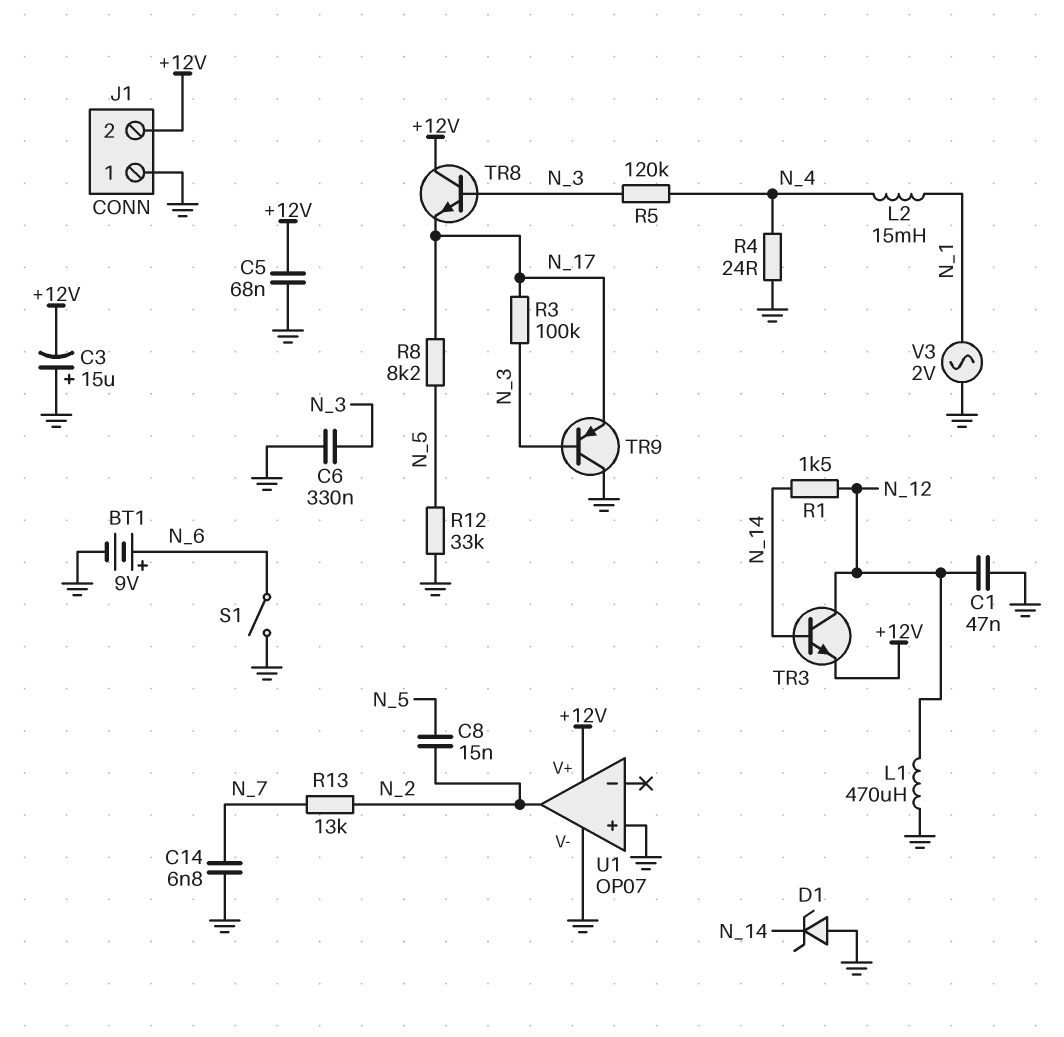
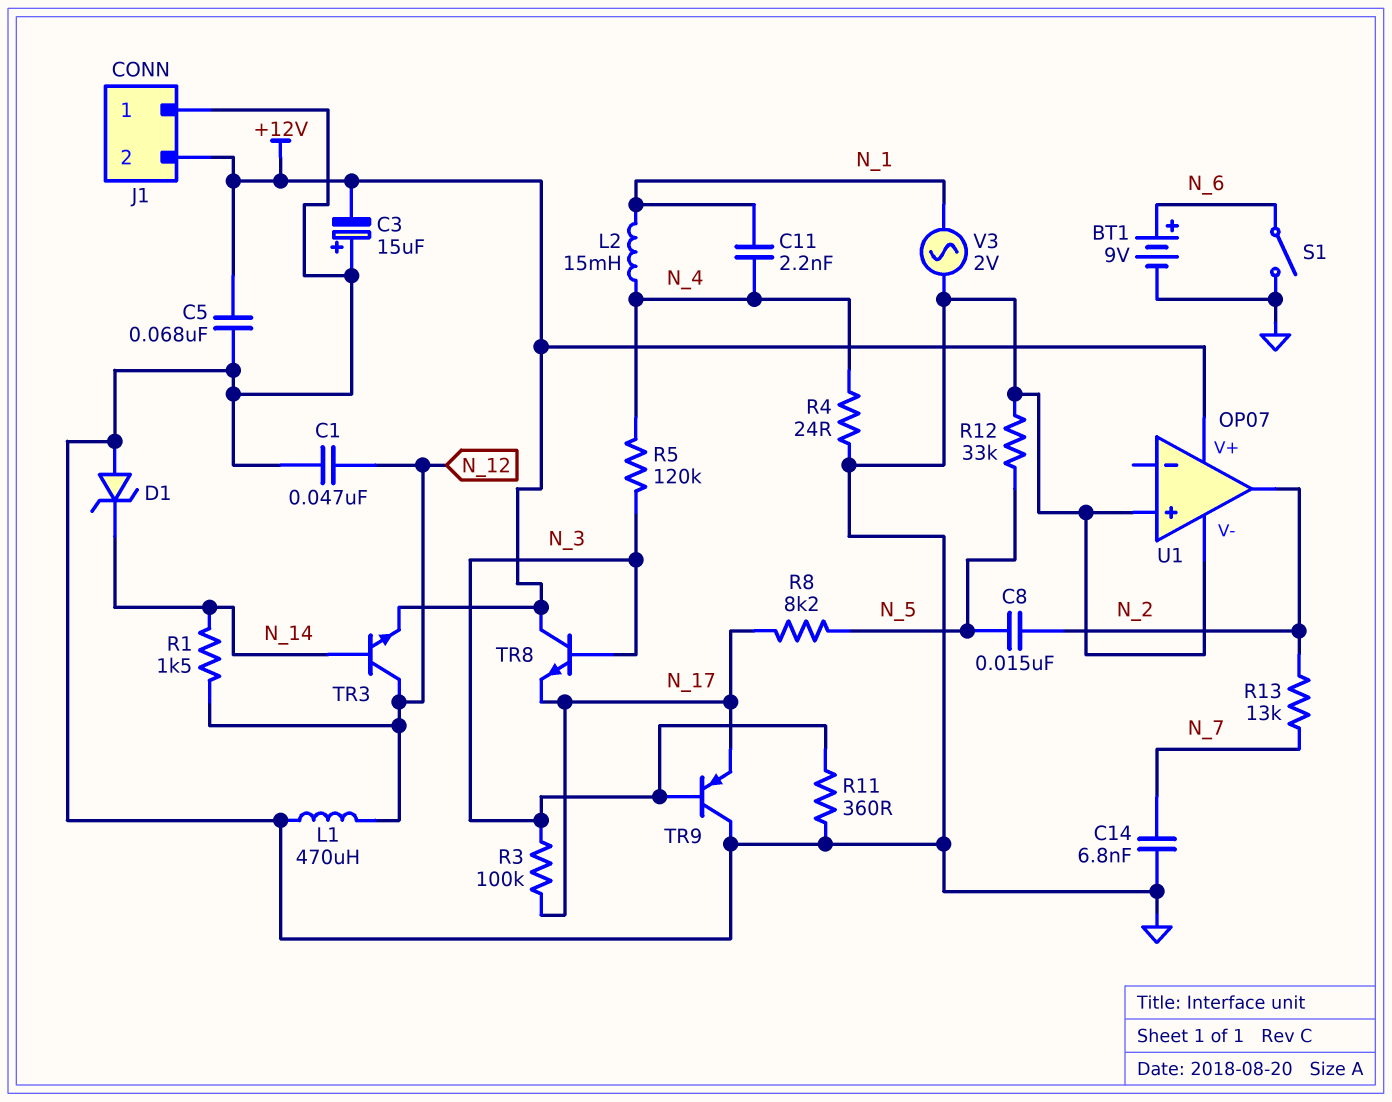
C6: 330nF (GND, N_3) -> none
C11: none -> 2.2nF (N_1, N_4)
R11: none -> 360 (GND, N_3)

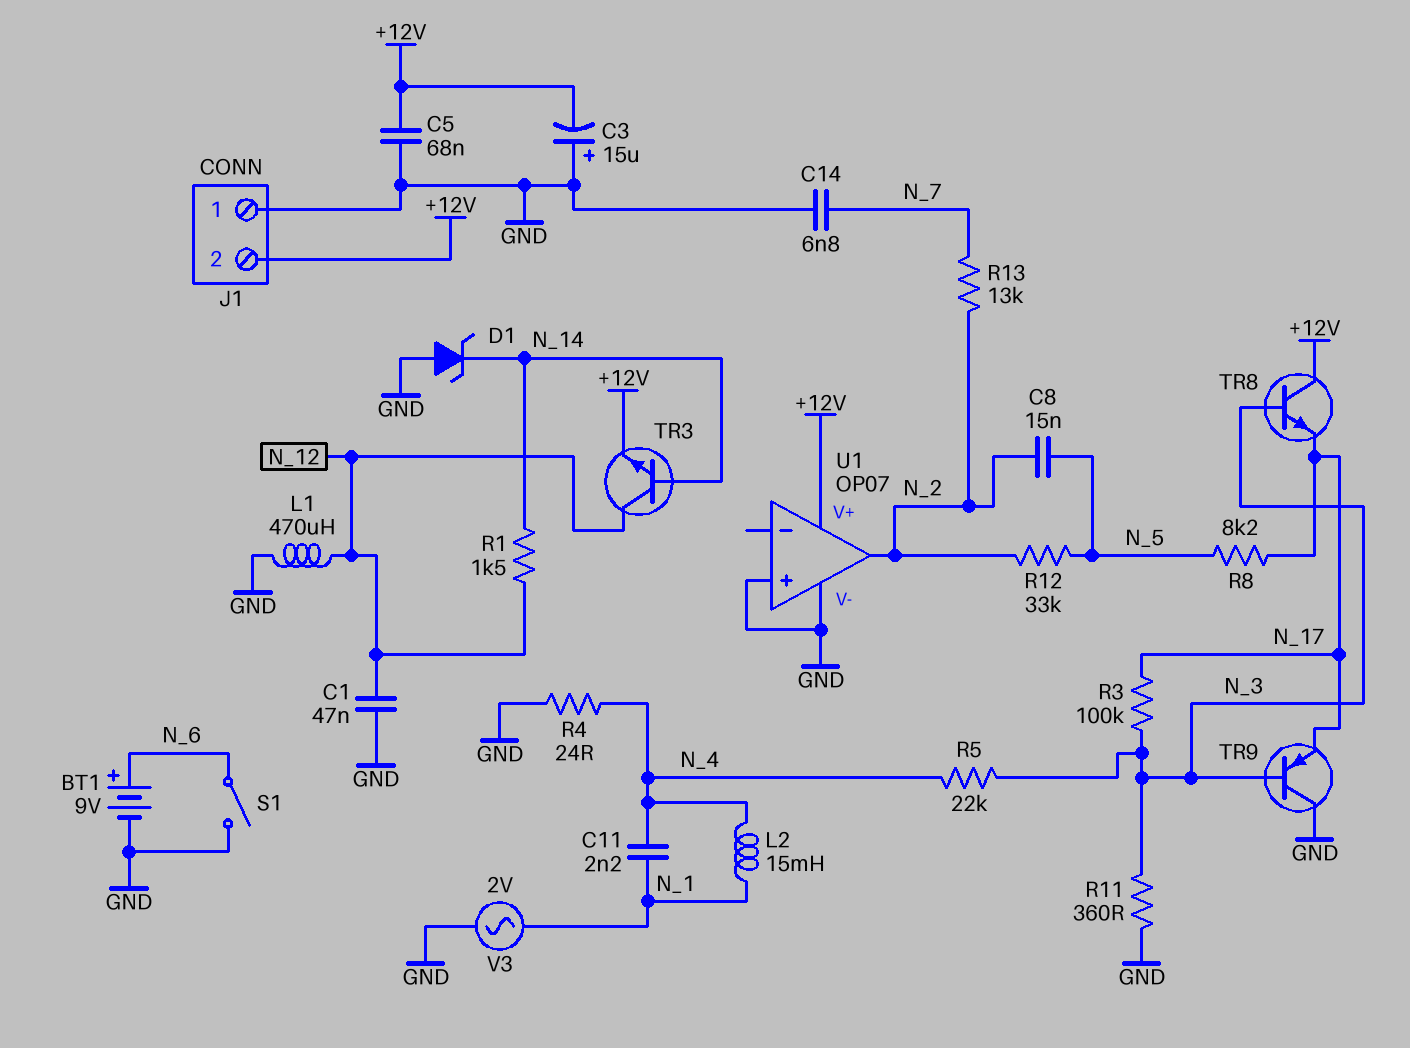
R5: 120k (N_3, N_4) -> 22k (N_3, N_4)
R12: 33k (GND, N_5) -> 33k (N_2, N_5)

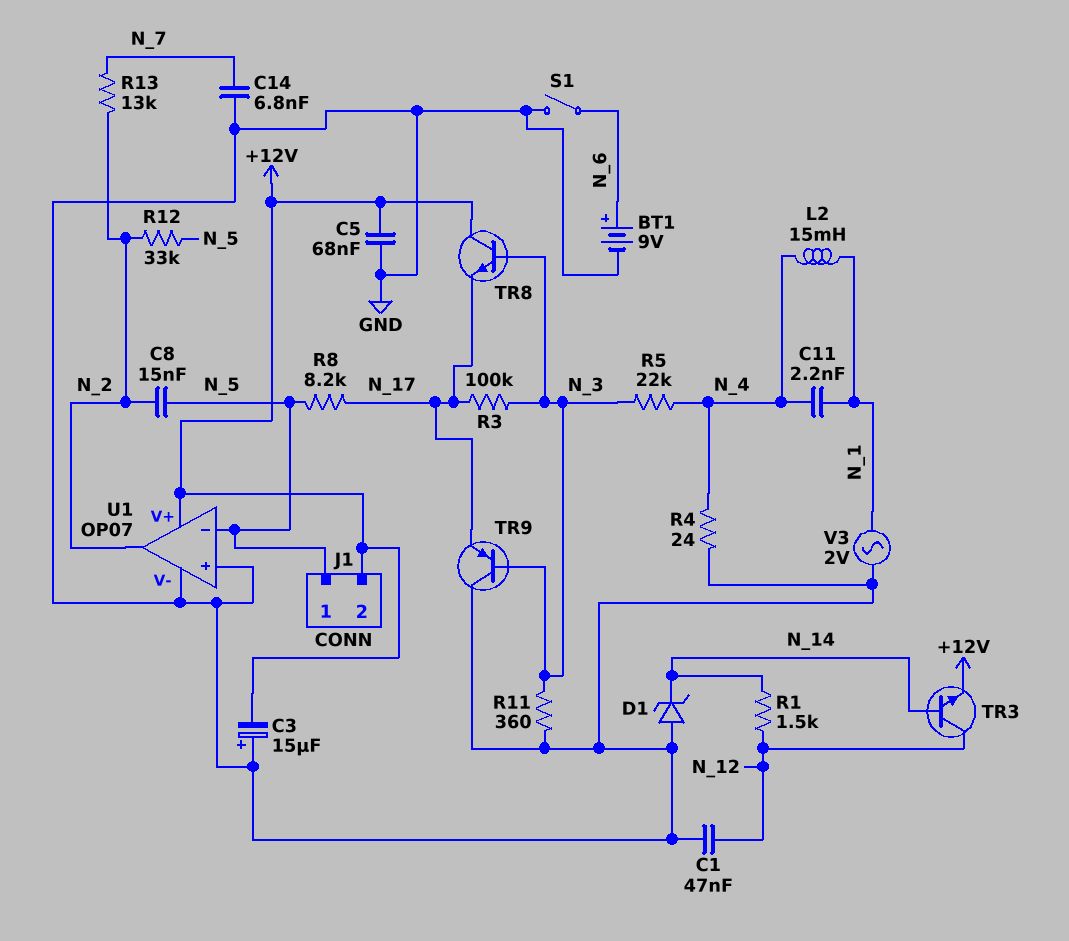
J1 pin 1: GND -> N_5
L1: 470uH (GND, N_12) -> none
U1 pin in-: none -> N_5

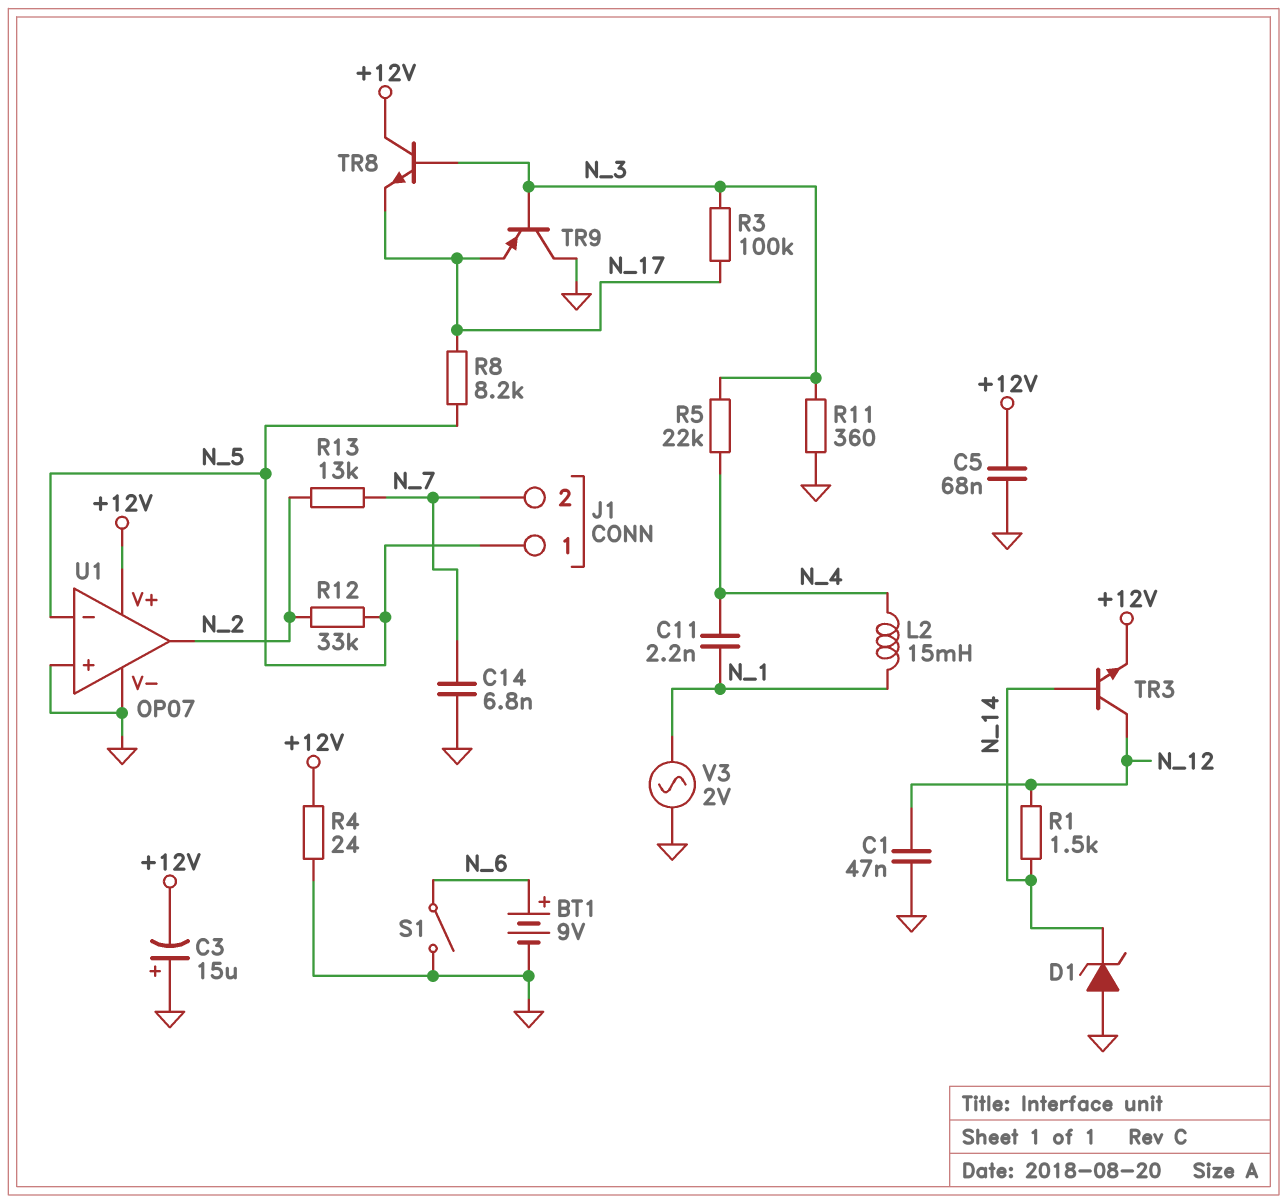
C8: 15nF (N_2, N_5) -> none
J1 pin 2: +12V -> N_7
R4: 24 (GND, N_4) -> 24 (+12V, GND)

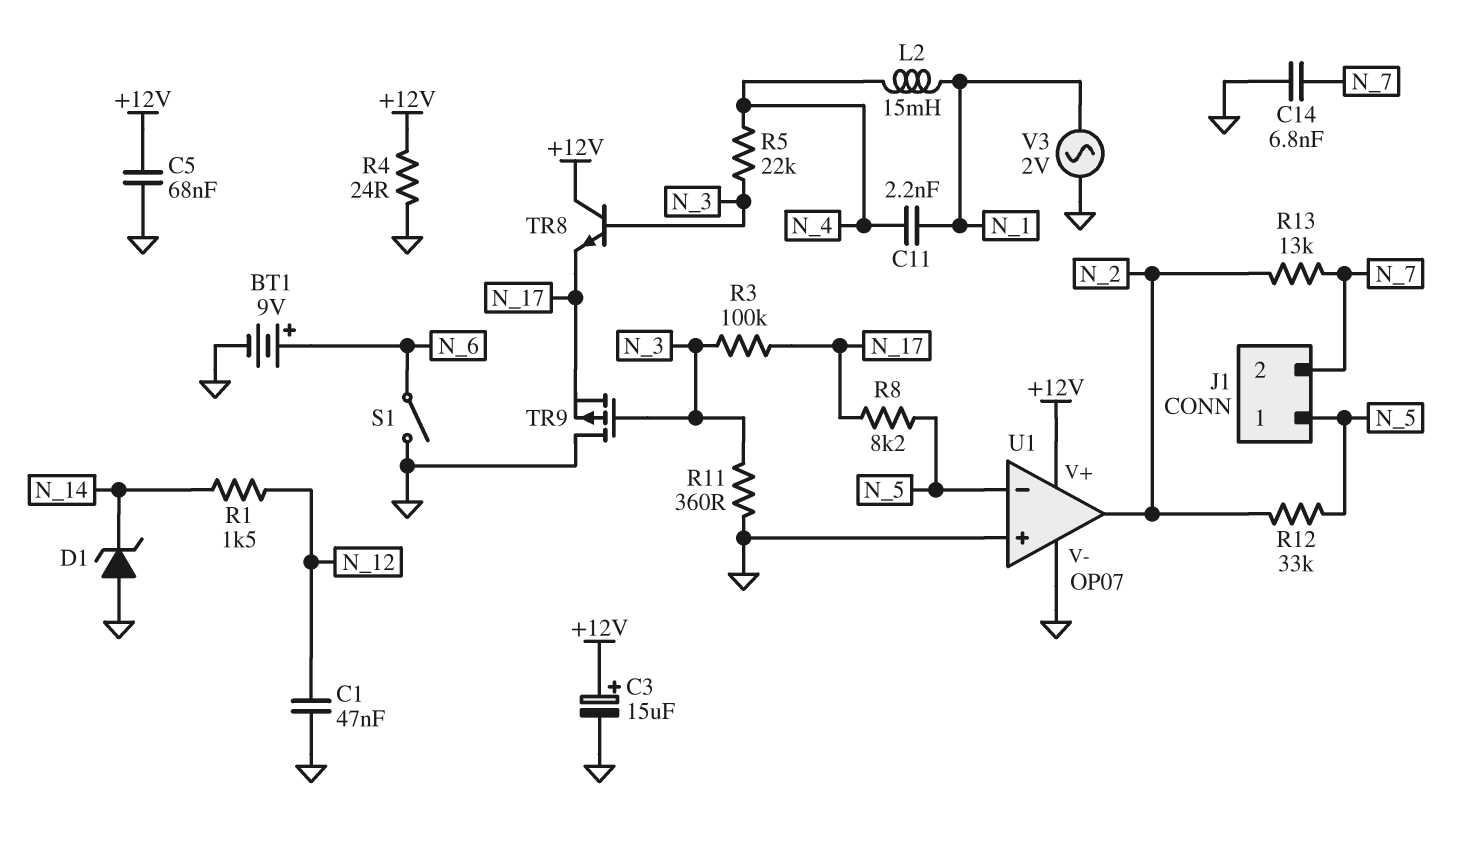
C3: 15uF (plus GND, minus +12V) -> 15uF (plus +12V, minus GND)
TR3: NPN (B N_14, C N_12, E +12V) -> none
TR9: PNP (B N_3, C GND, E N_17) -> PMOS (G N_3, D GND, S N_17)

